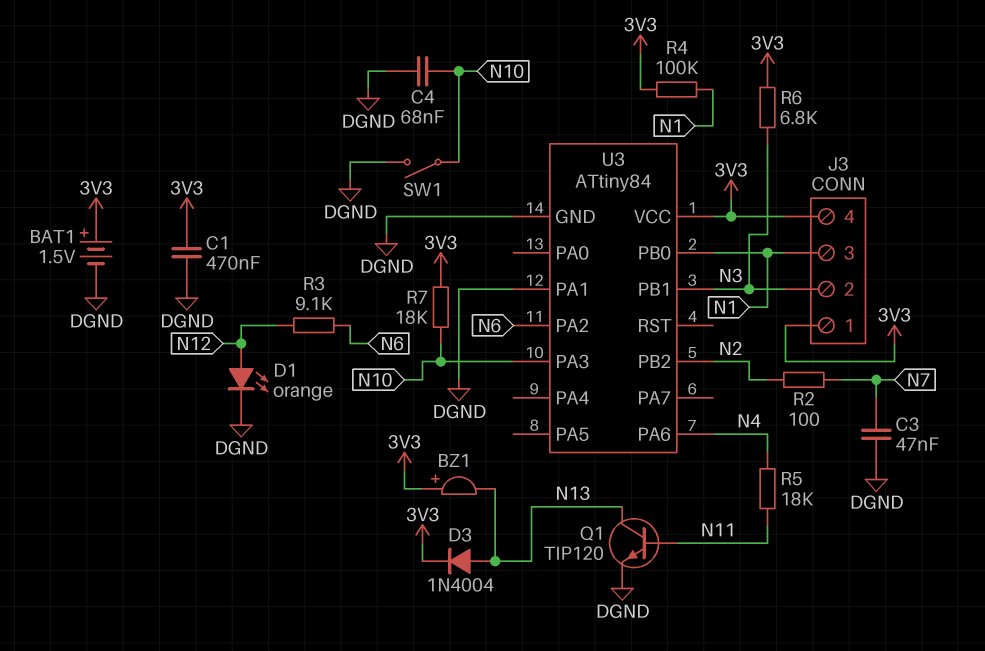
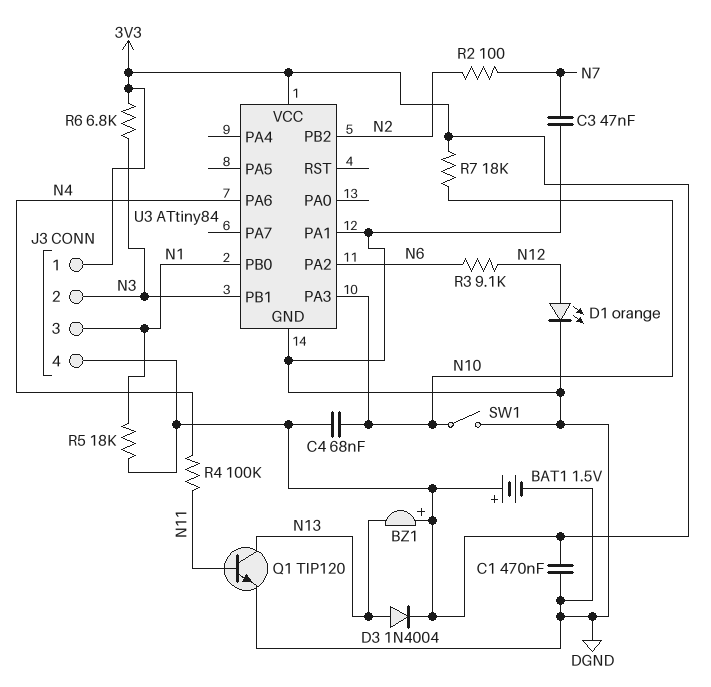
C4: 68nF (DGND, N10) -> 68nF (3V3, N10)
R4: 100k (3V3, N1) -> 100k (N4, N11)
R5: 18k (N4, N11) -> 18k (3V3, N1)

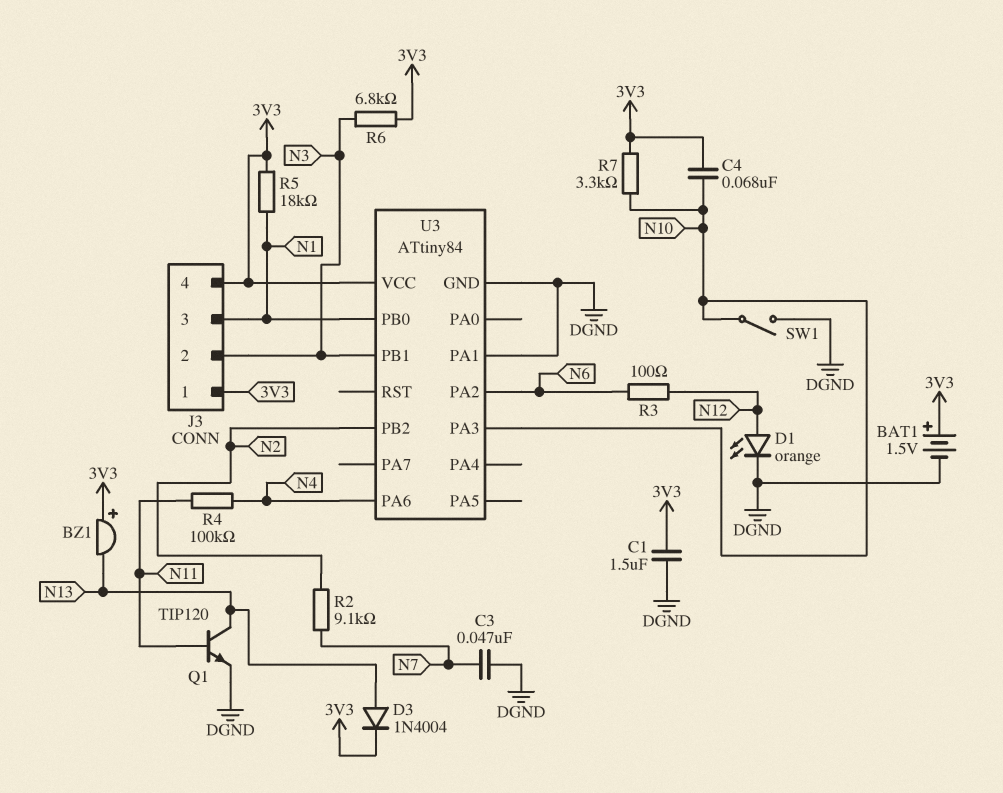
C1: 470nF (3V3, DGND) -> 1.5uF (3V3, DGND)
R2: 100 (N2, N7) -> 9.1k (N2, N7)
R3: 9.1k (N6, N12) -> 100 (N6, N12)
R7: 18k (3V3, N10) -> 3.3k (3V3, N10)

